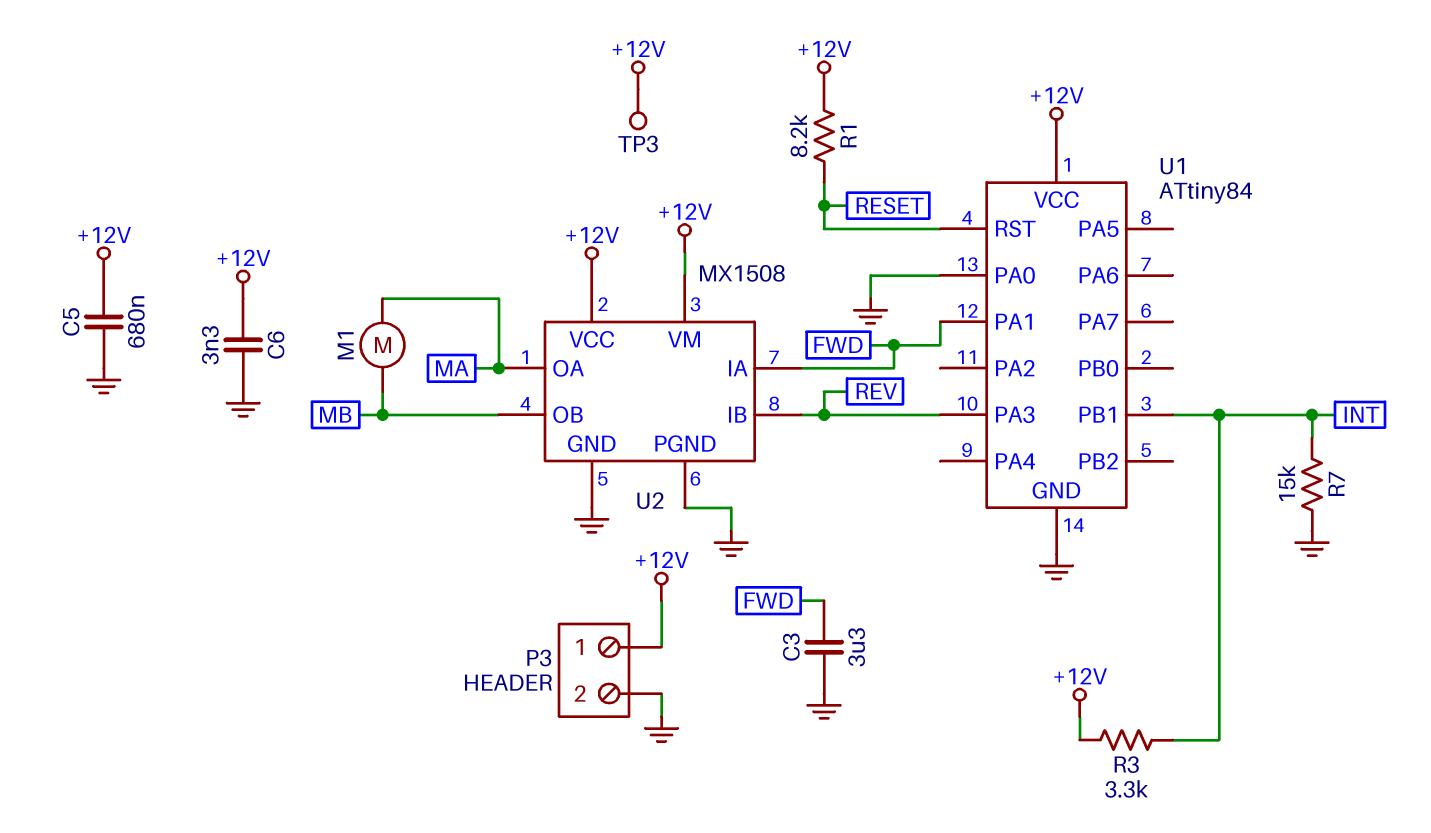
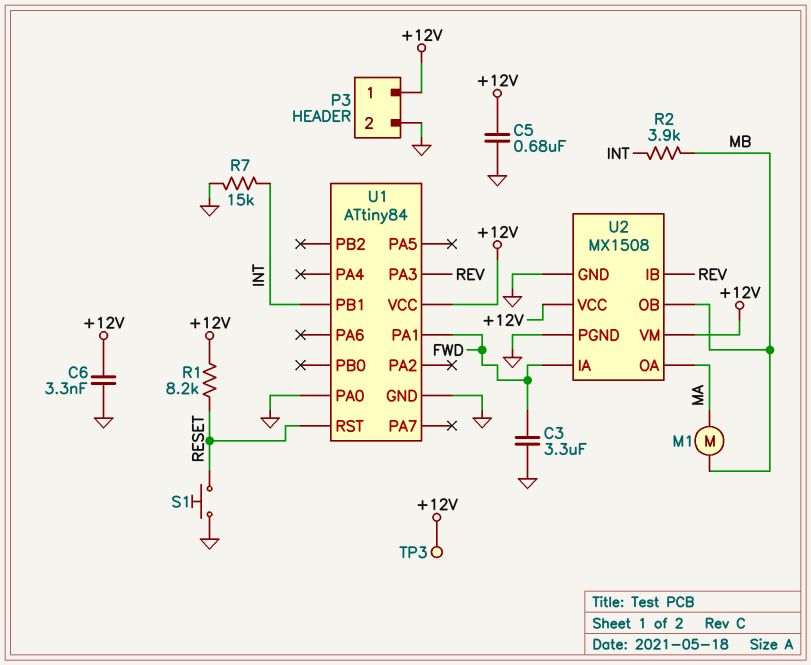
R2: none -> 3.9k (INT, MB)
R3: 3.3k (+12V, INT) -> none
S1: none -> button (GND, RESET)

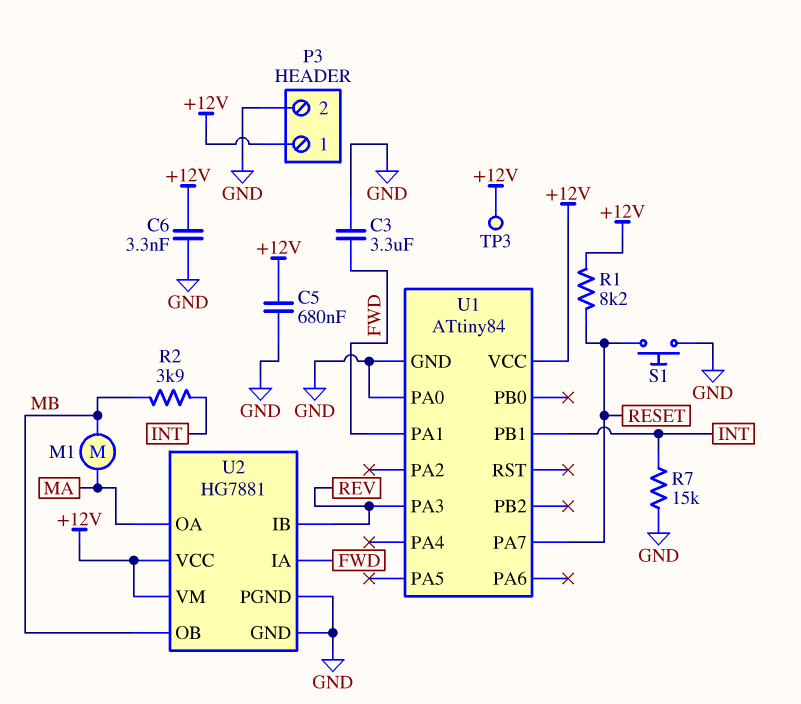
U1 pin PA7: none -> RESET
U1 pin RST: RESET -> none
U2: MX1508 -> HG7881

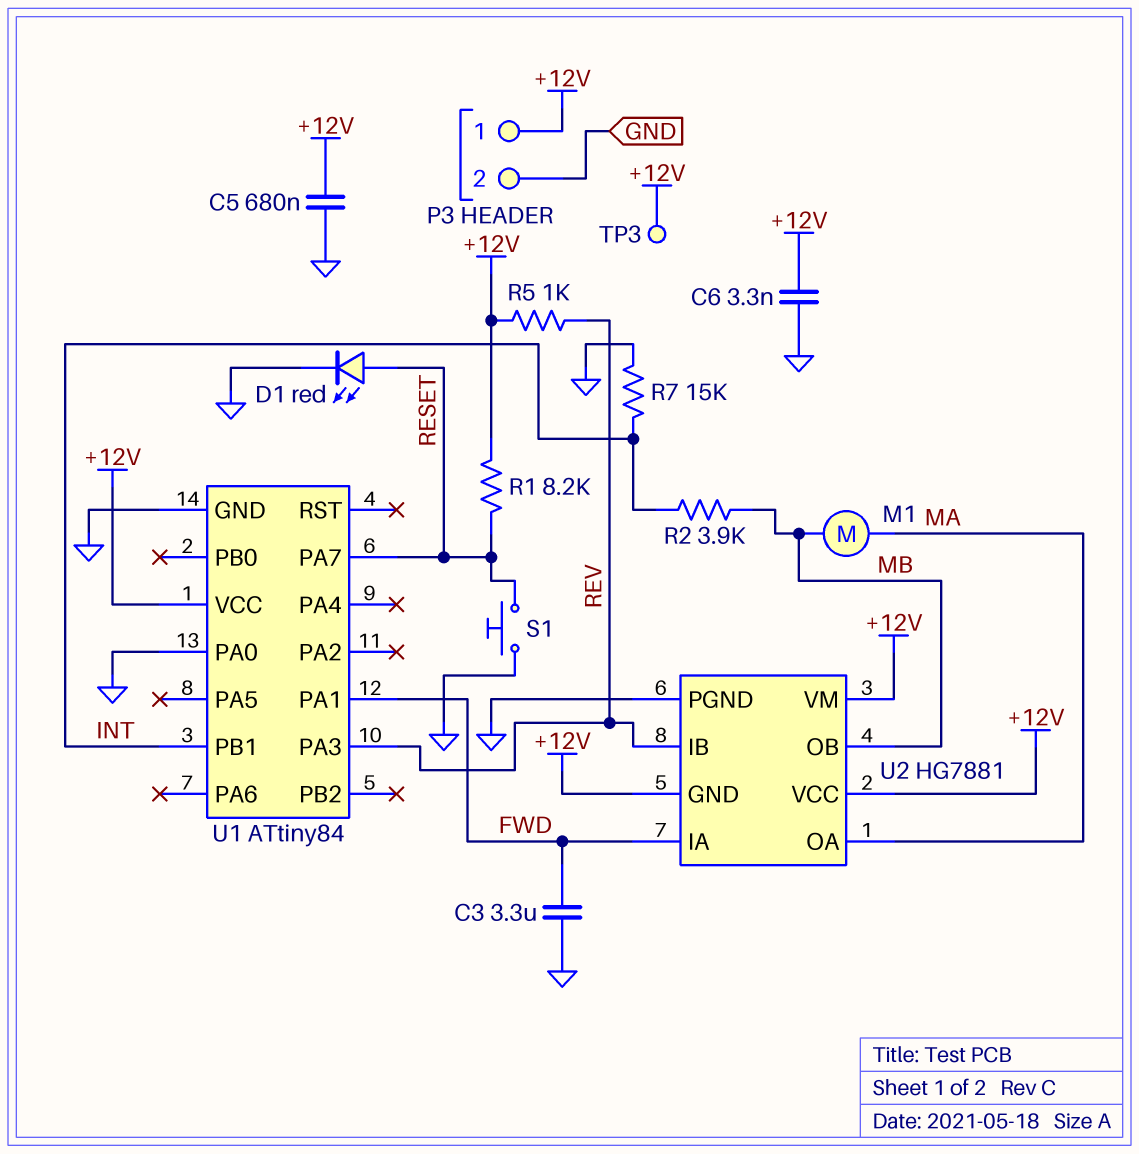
D1: none -> LED red (A RESET, K GND)
R5: none -> 1k (+12V, REV)
U2 pin GND: GND -> +12V

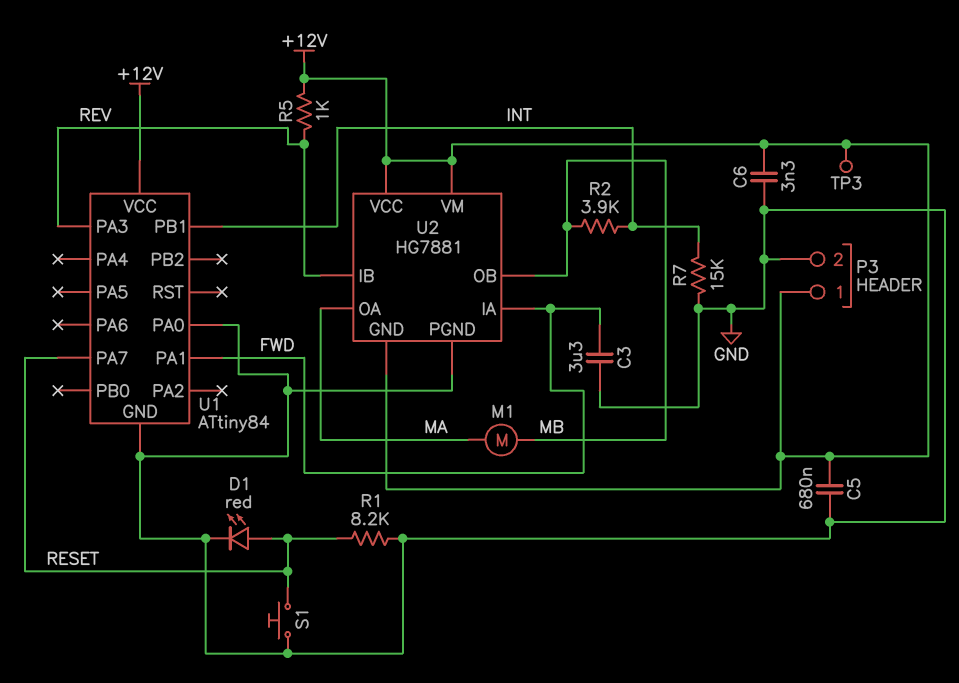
R1: 8.2k (+12V, RESET) -> 8.2k (GND, RESET)

